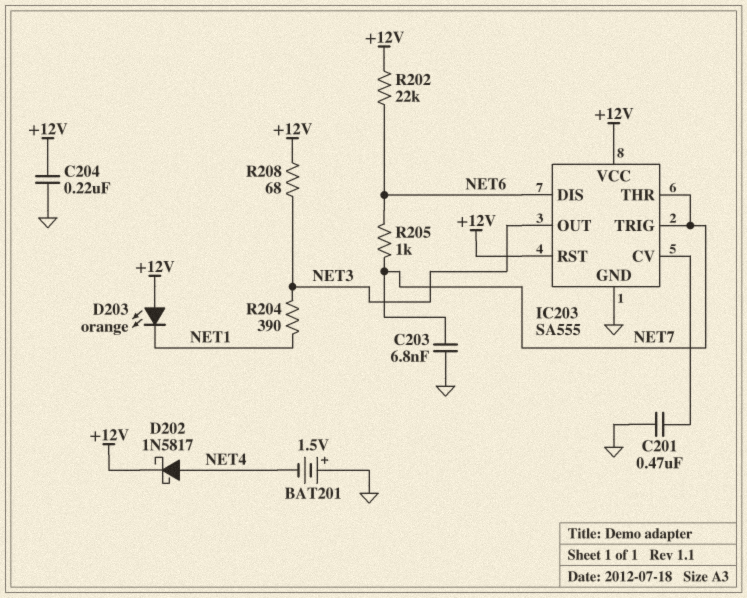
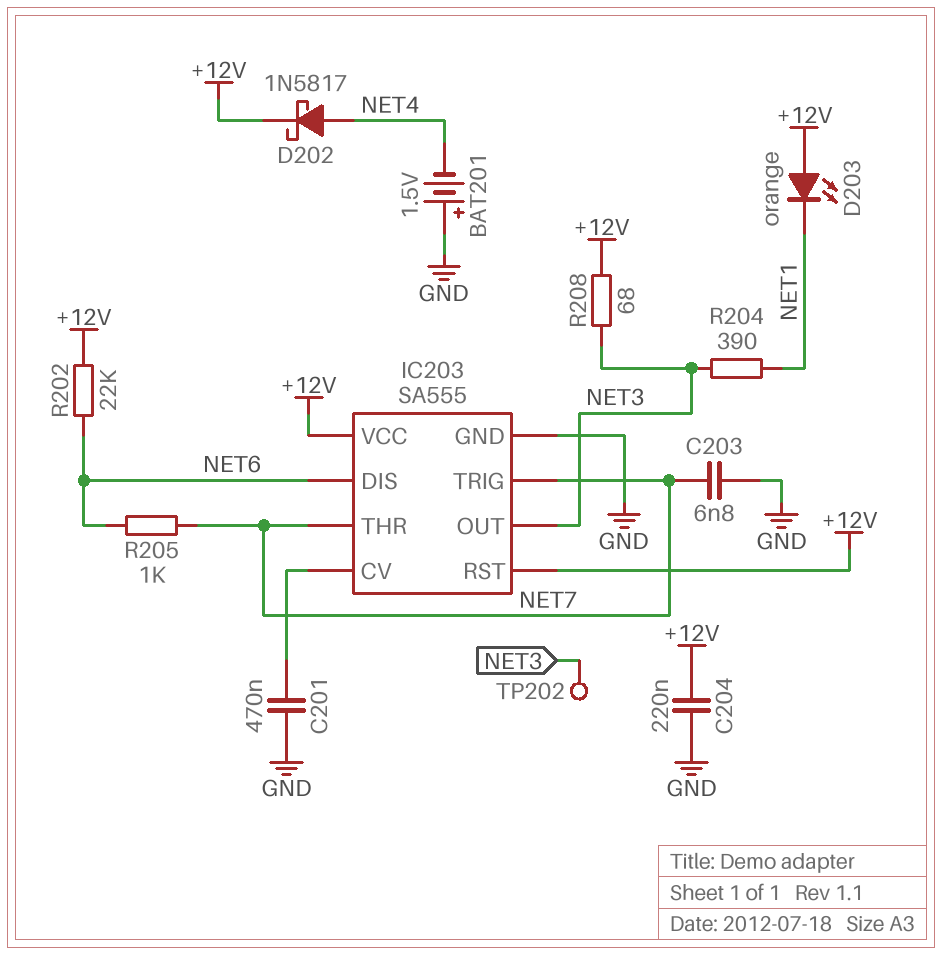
TP202: none -> test point (NET3)

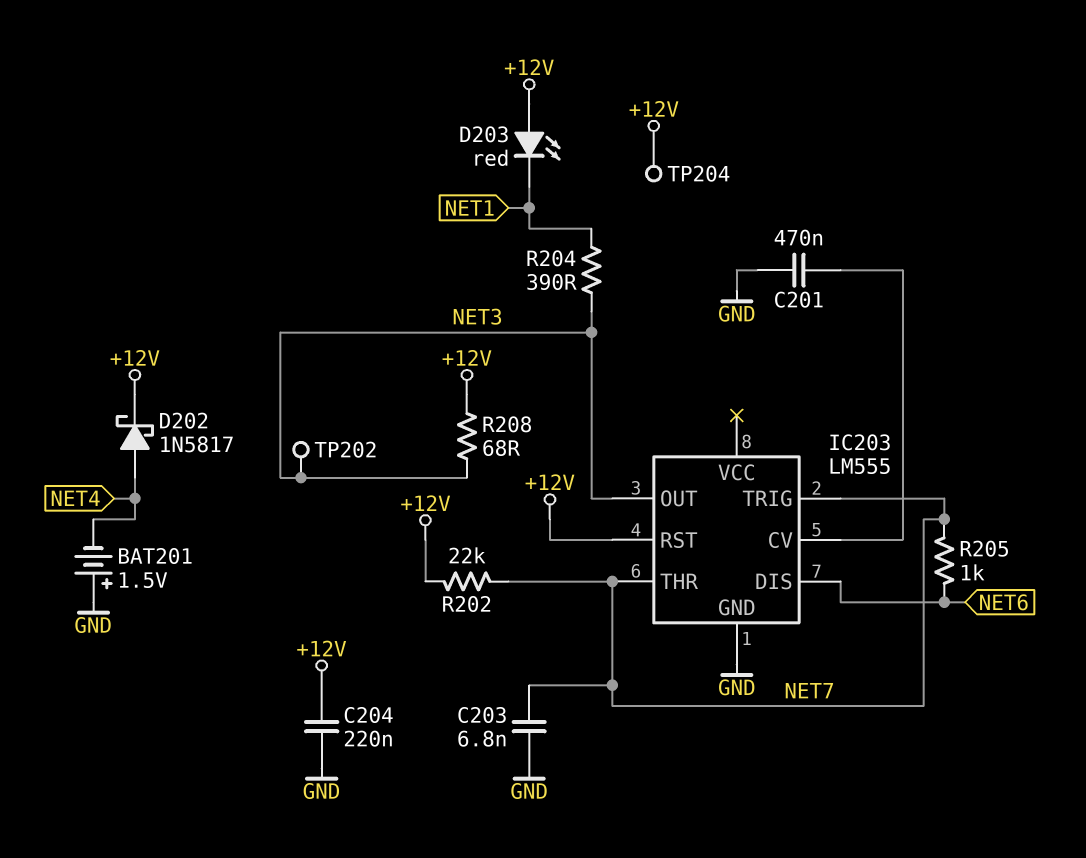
D203: LED orange (A +12V, K NET1) -> LED red (A +12V, K NET1)
IC203: SA555 -> LM555
IC203 pin VCC: +12V -> none
R202: 22k (+12V, NET6) -> 22k (+12V, NET7)
TP204: none -> test point (+12V)

